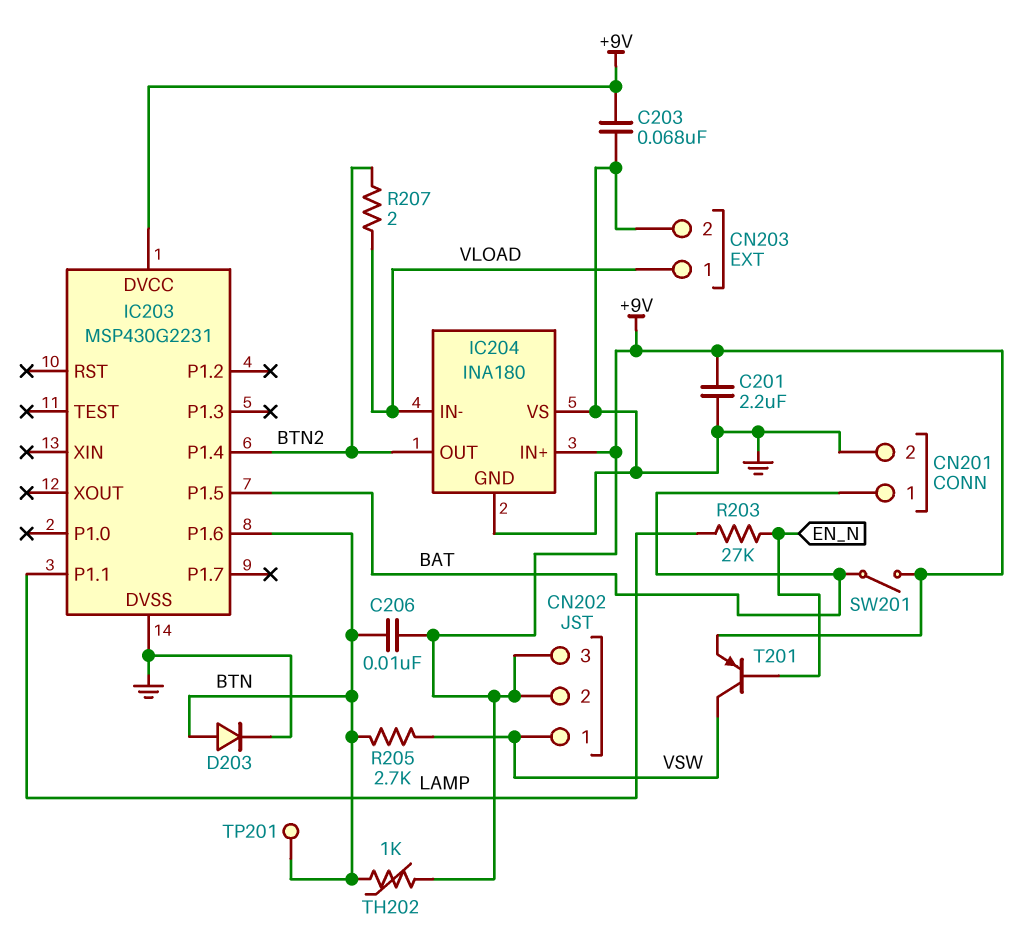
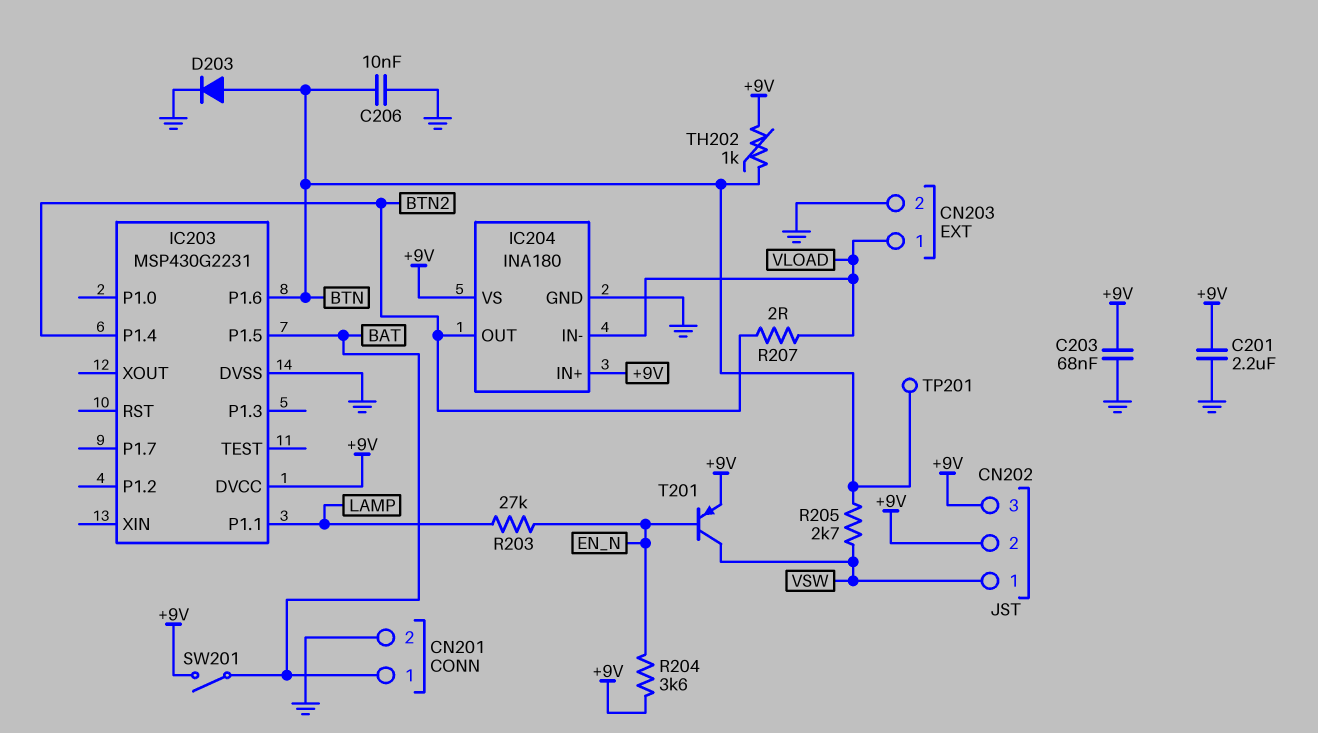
C206: 10nF (+9V, BTN) -> 10nF (BTN, GND)
IC204 pin VS: GND -> +9V
R204: none -> 3.6k (+9V, EN_N)

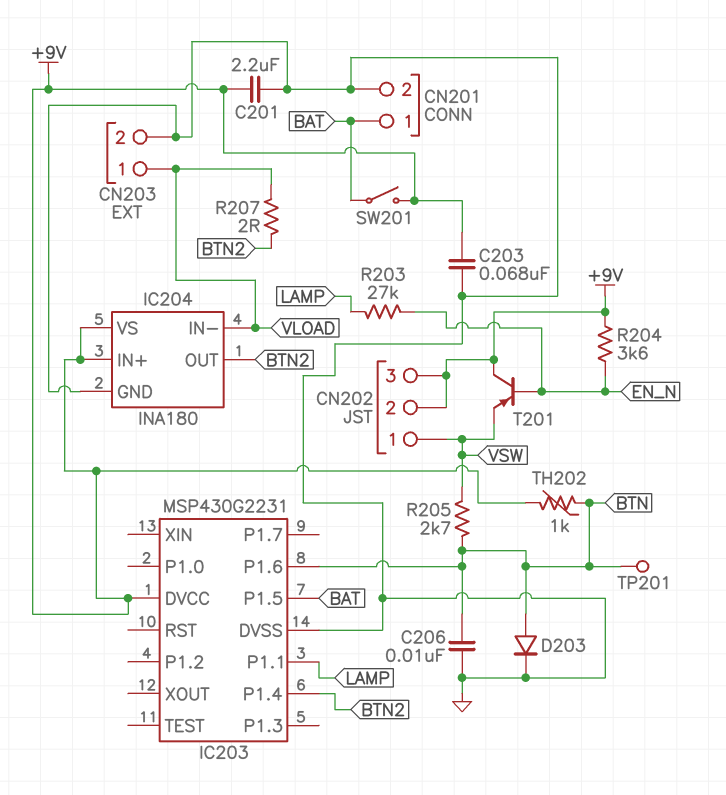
T201: PNP (B EN_N, C VSW, E +9V) -> PNP (B EN_N, C +9V, E VSW)

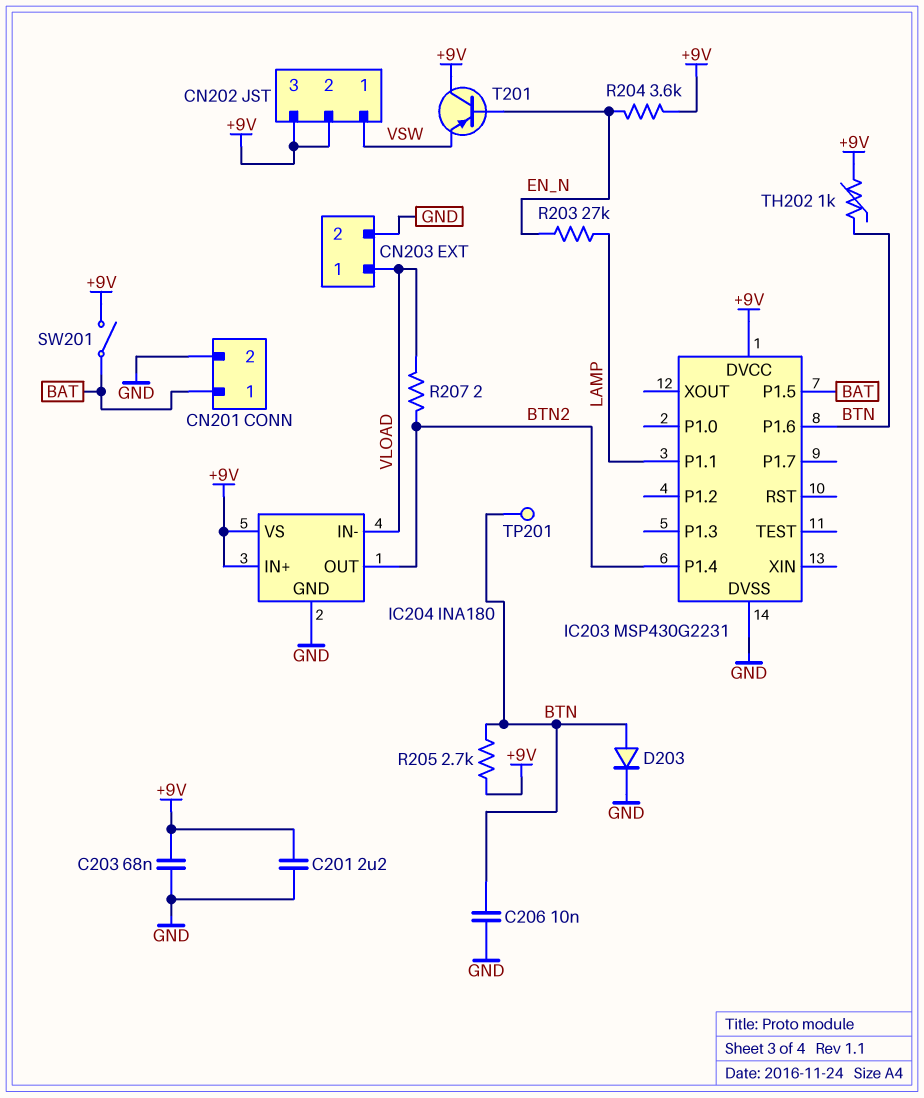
R205: 2.7k (BTN, VSW) -> 2.7k (+9V, BTN)

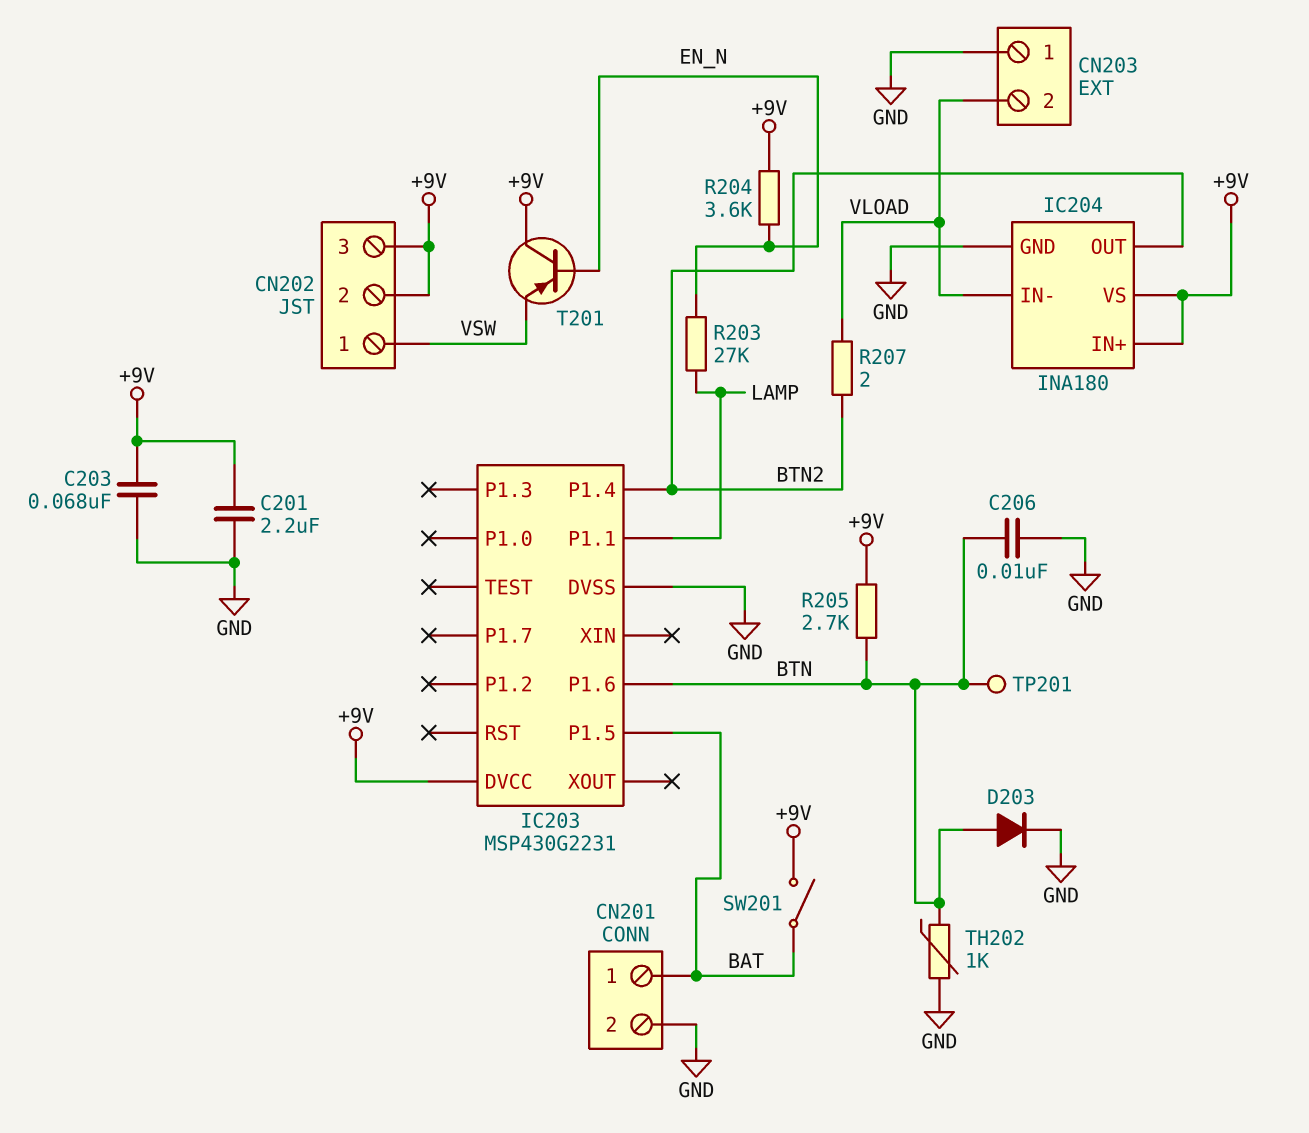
CN203 pin 1: VLOAD -> GND
CN203 pin 2: GND -> VLOAD
TH202: 1k (+9V, BTN) -> 1k (BTN, GND)

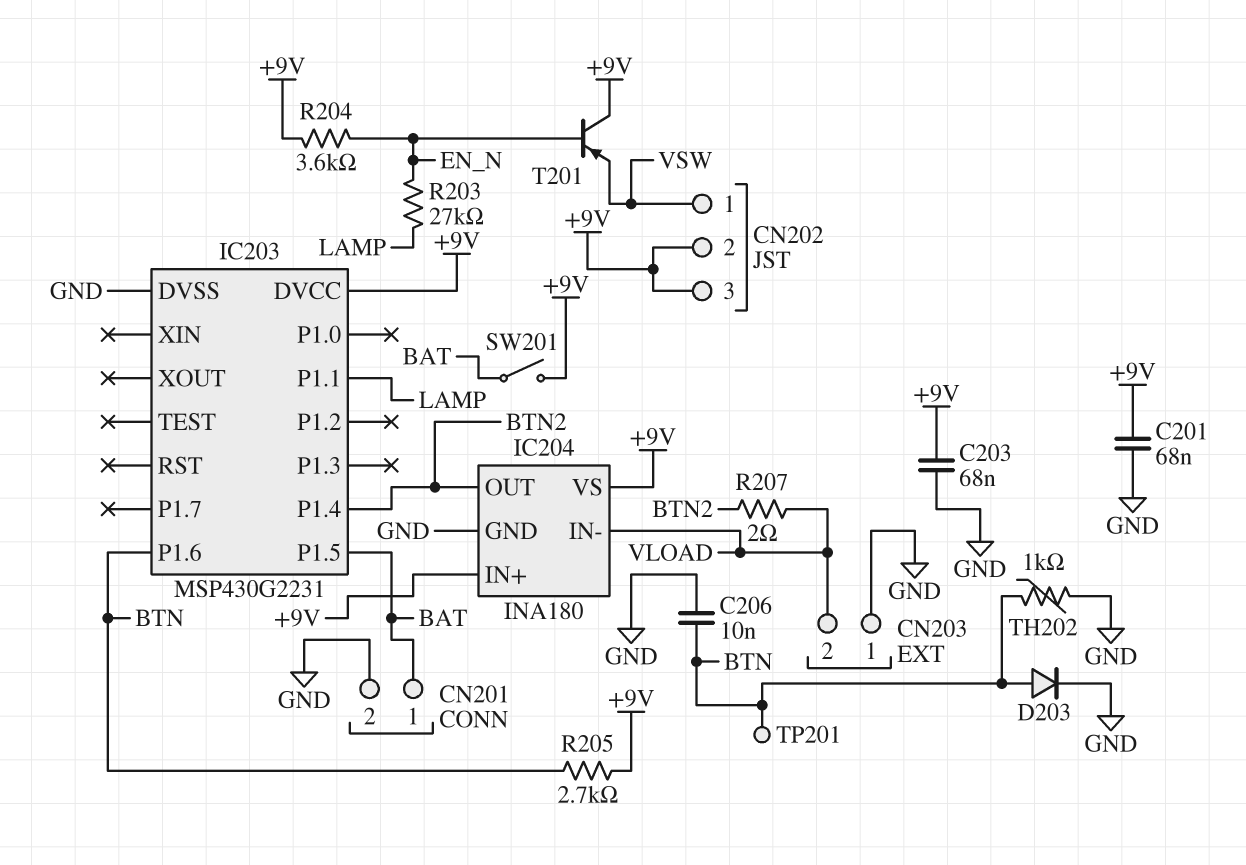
C201: 2.2uF (+9V, GND) -> 68nF (+9V, GND)

